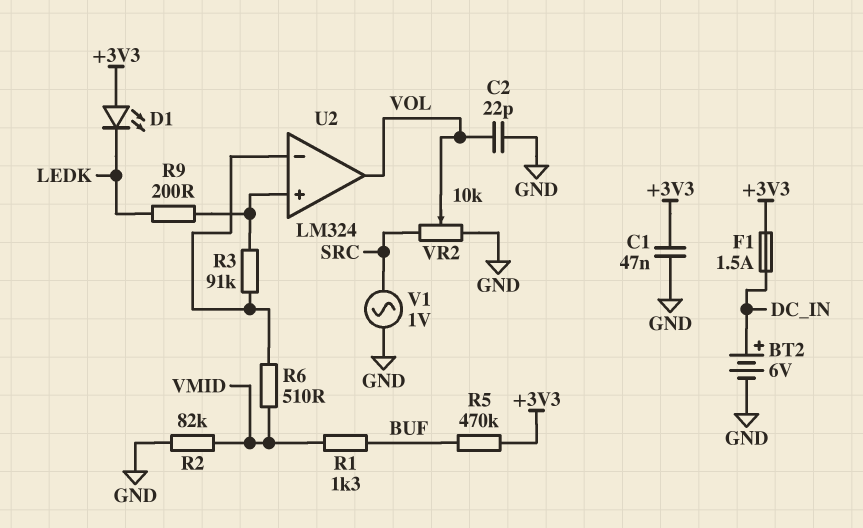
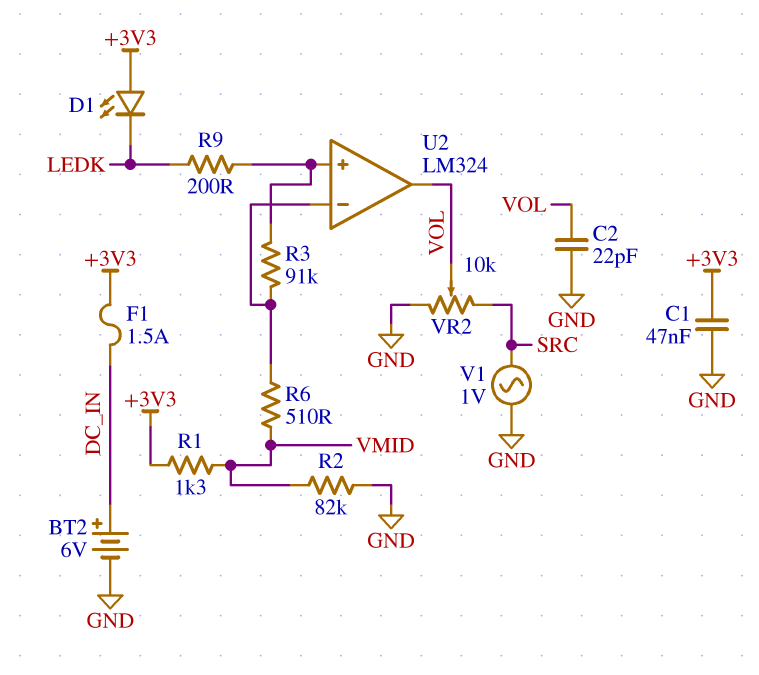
R1: 1.3k (BUF, VMID) -> 1.3k (+3V3, VMID)
R5: 470k (+3V3, BUF) -> none

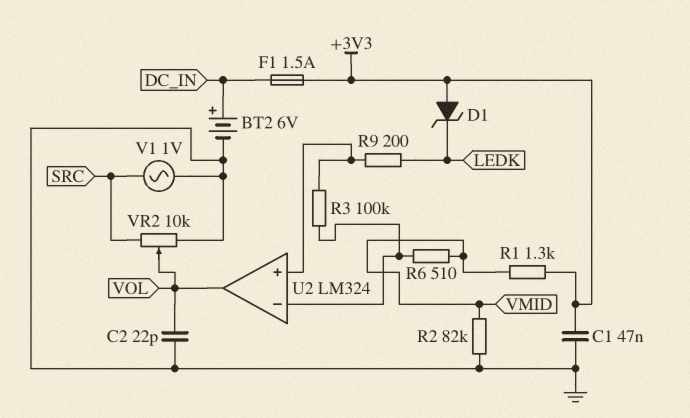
D1: LED (A +3V3, K LEDK) -> zener (A +3V3, K LEDK)
R3: 91k (U2/in+, U2/in-) -> 100k (U2/in+, U2/in-)

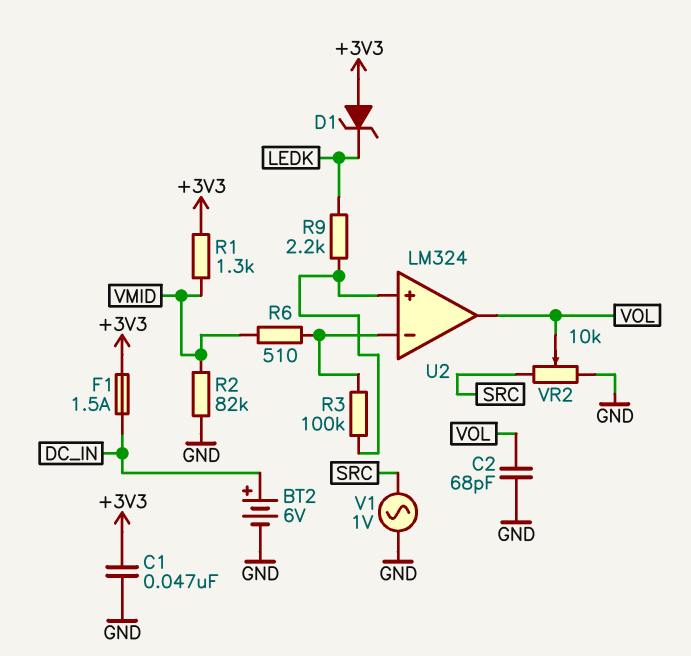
C2: 22pF (GND, VOL) -> 68pF (GND, VOL)
R9: 200 (LEDK, U2/in+) -> 2.2k (LEDK, U2/in+)

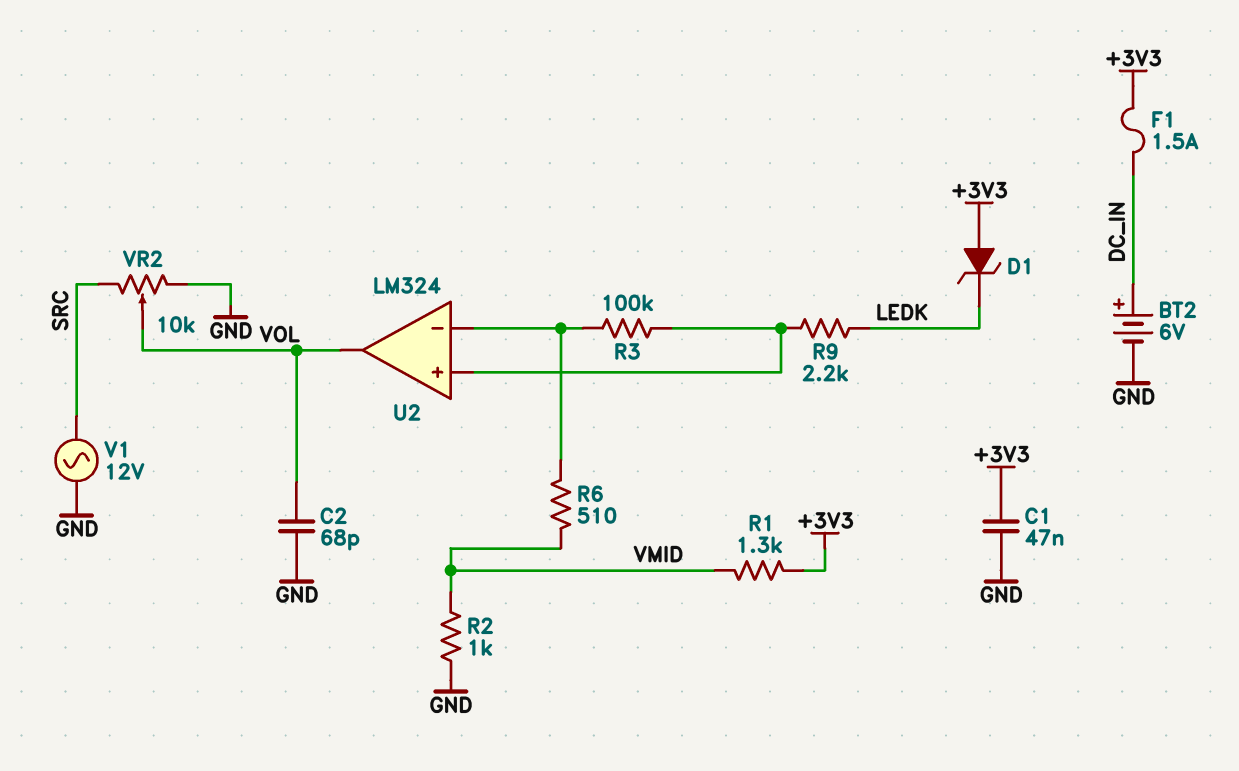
R2: 82k (GND, VMID) -> 1k (GND, VMID)
V1: AC 1V (GND, SRC) -> AC 12V (GND, SRC)

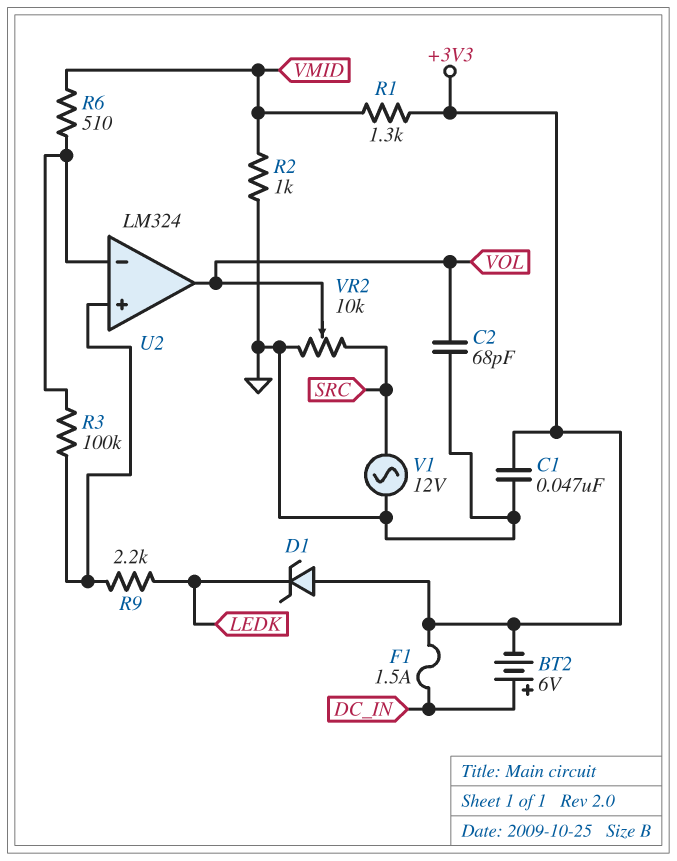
BT2: 6V (plus DC_IN, minus GND) -> 6V (plus DC_IN, minus +3V3)

